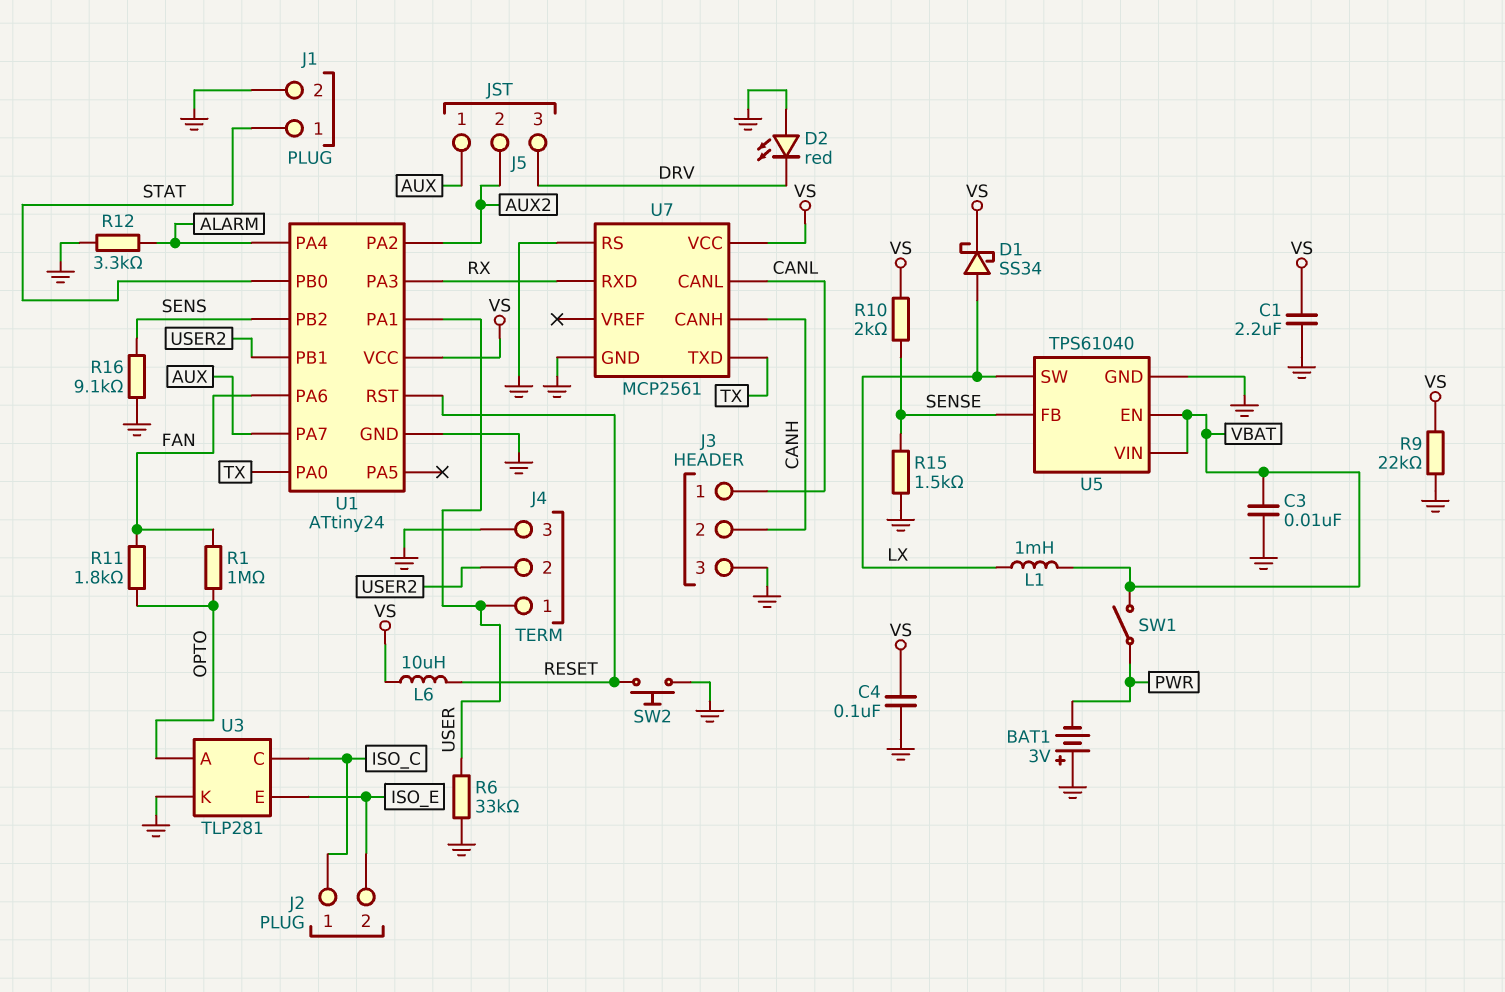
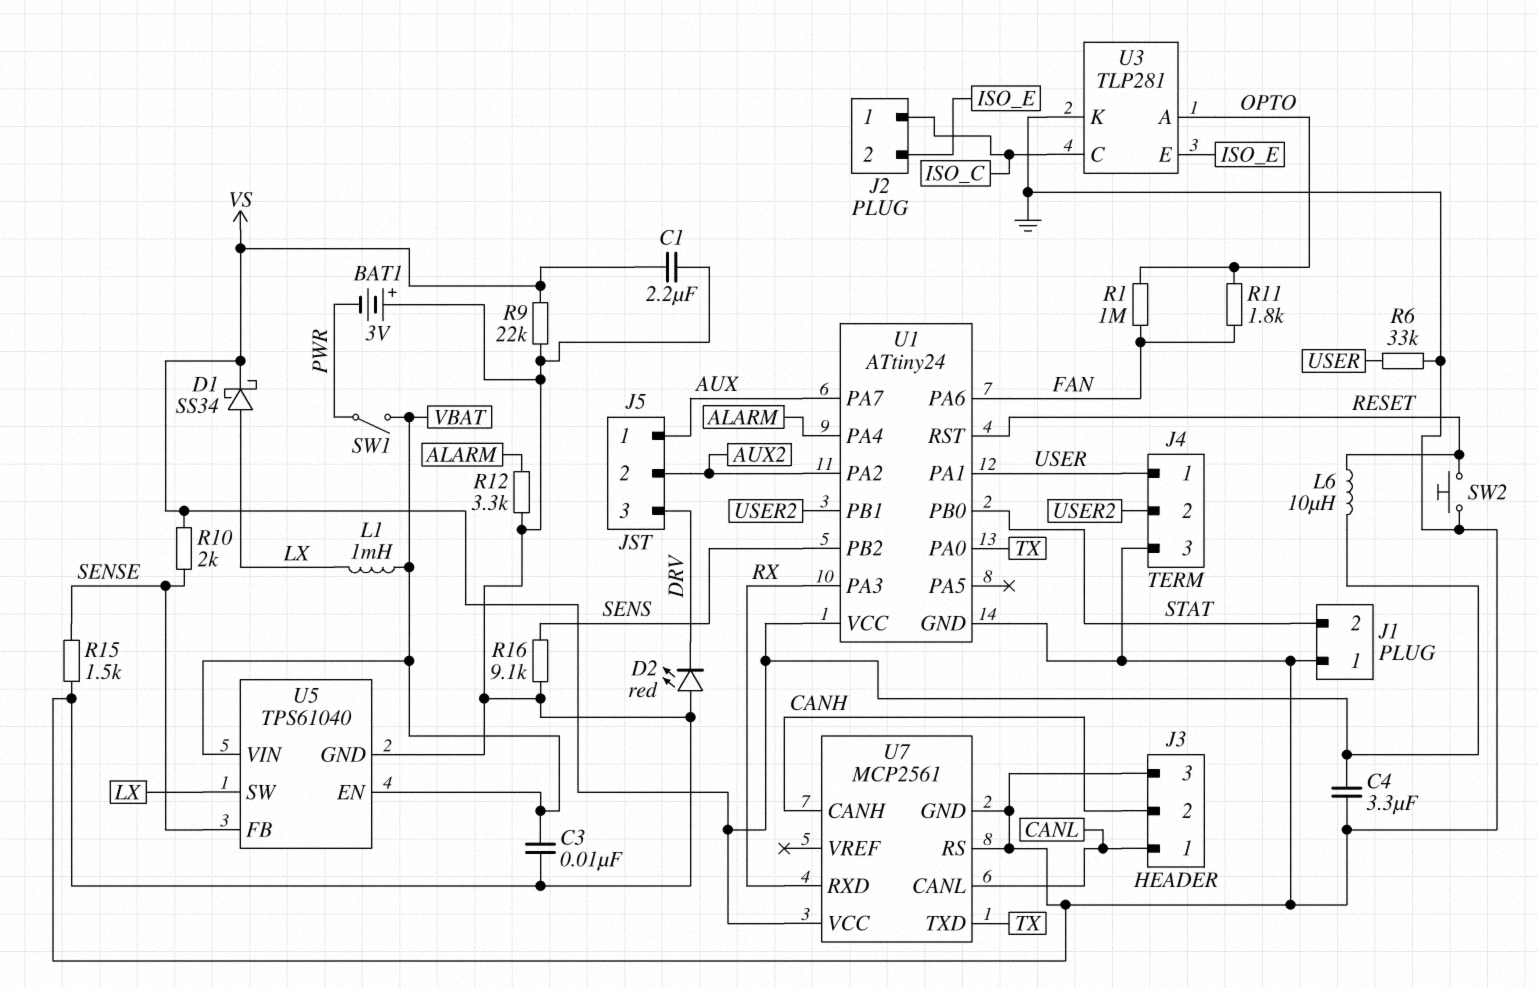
C4: 100nF (GND, VS) -> 3.3uF (GND, VS)
J1 pin 1: STAT -> GND
J1 pin 2: GND -> STAT

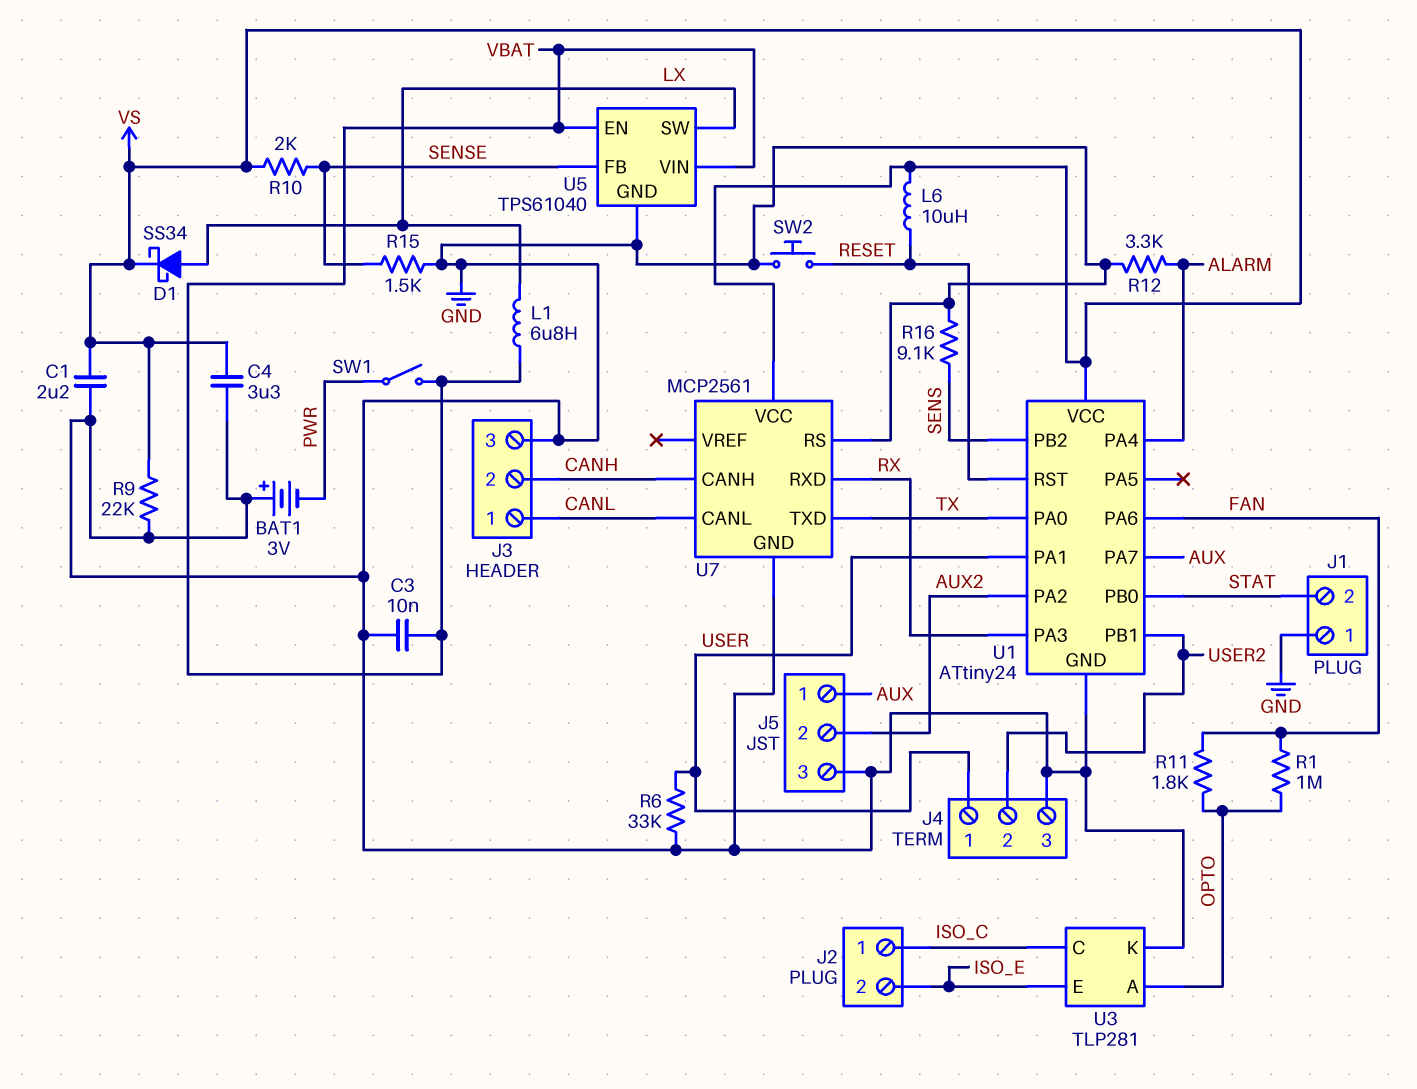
D2: LED red (A GND, K DRV) -> none
J5 pin 3: DRV -> GND
L1: 1mH (LX, VBAT) -> 6.8uH (LX, VBAT)

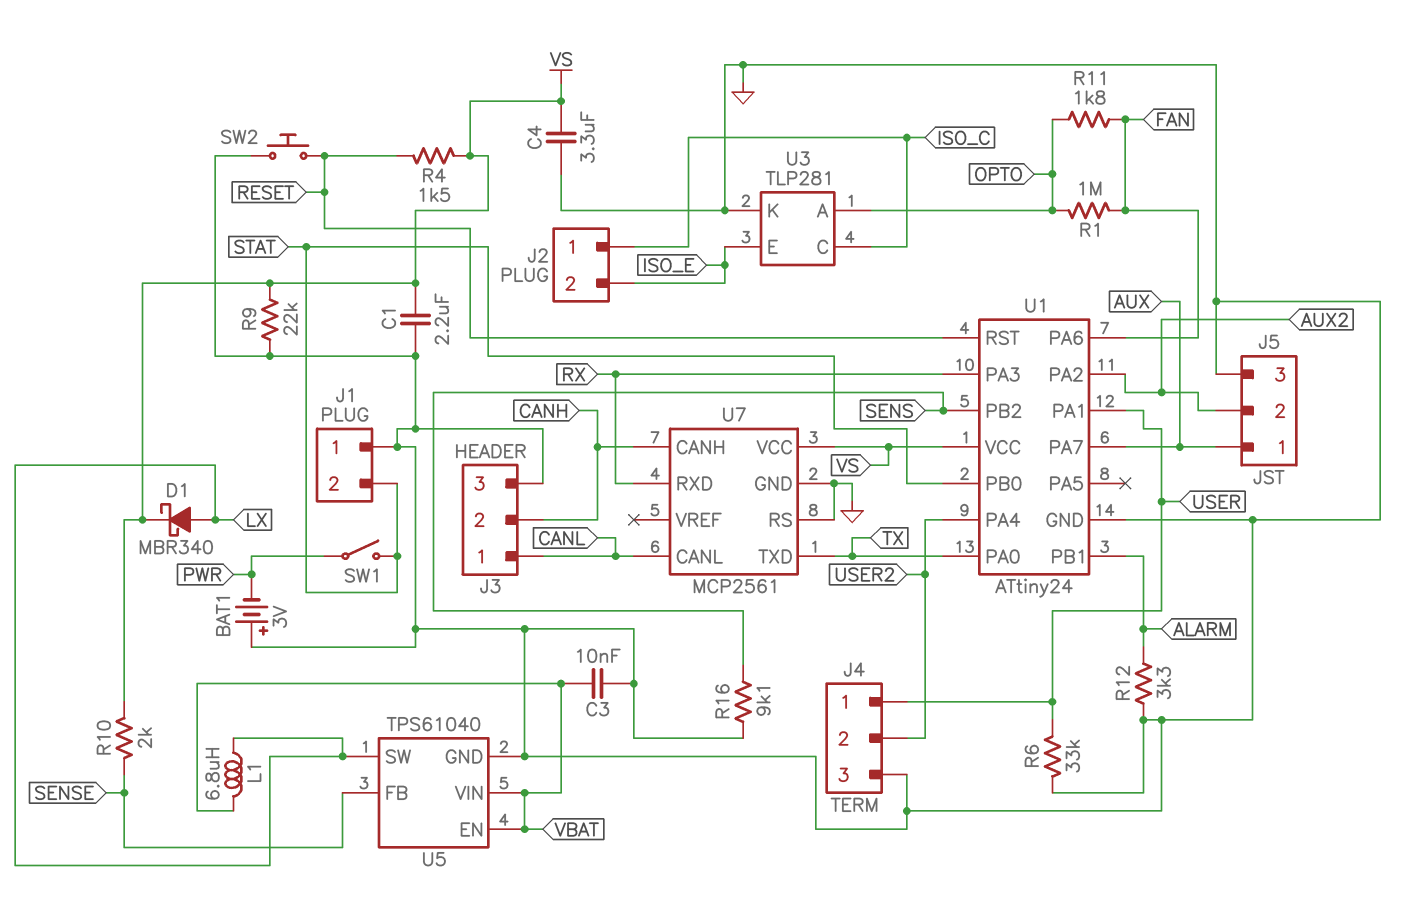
D1: schottky SS34 (A LX, K VS) -> schottky MBR340 (A LX, K VS)
L6: 10uH (RESET, VS) -> none
R4: none -> 1.5k (RESET, VS)
R15: 1.5k (GND, SENSE) -> none
SW1: switch (PWR, VBAT) -> switch (PWR, STAT)
U1 pin PA4: ALARM -> USER2
U1 pin PB1: USER2 -> ALARM

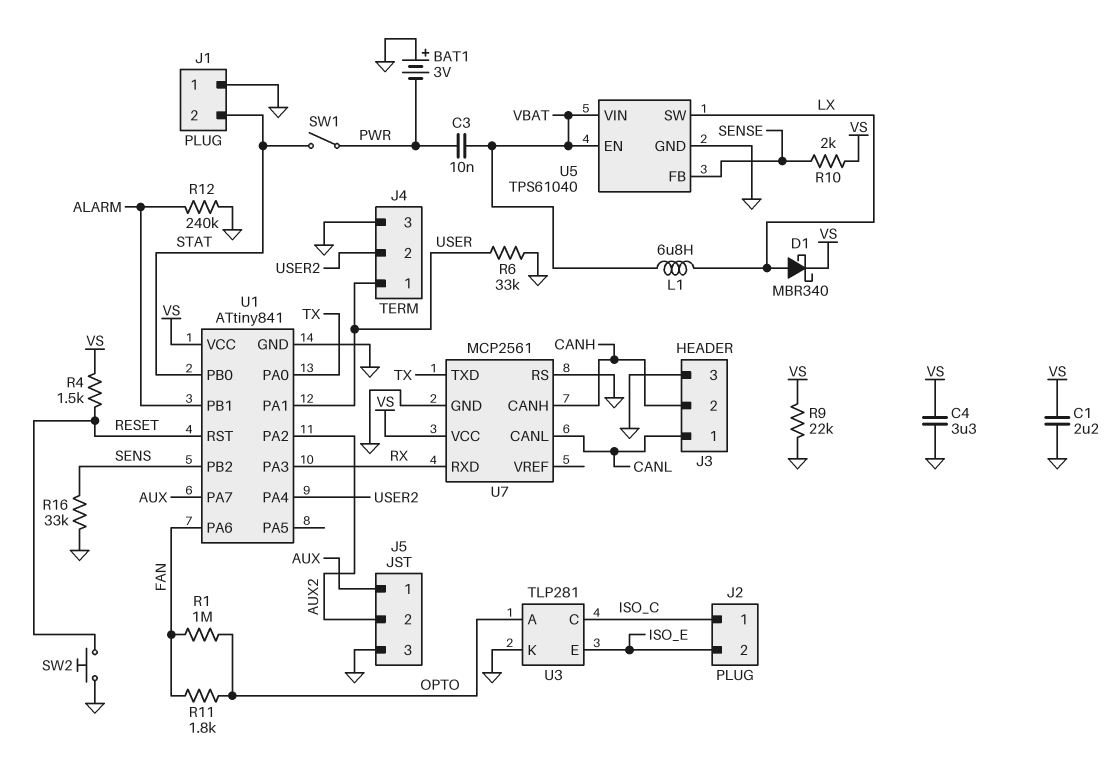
C3: 10nF (GND, VBAT) -> 10nF (PWR, VBAT)
R12: 3.3k (ALARM, GND) -> 240k (ALARM, GND)
R16: 9.1k (GND, SENS) -> 33k (GND, SENS)
U1: ATtiny24 -> ATtiny841

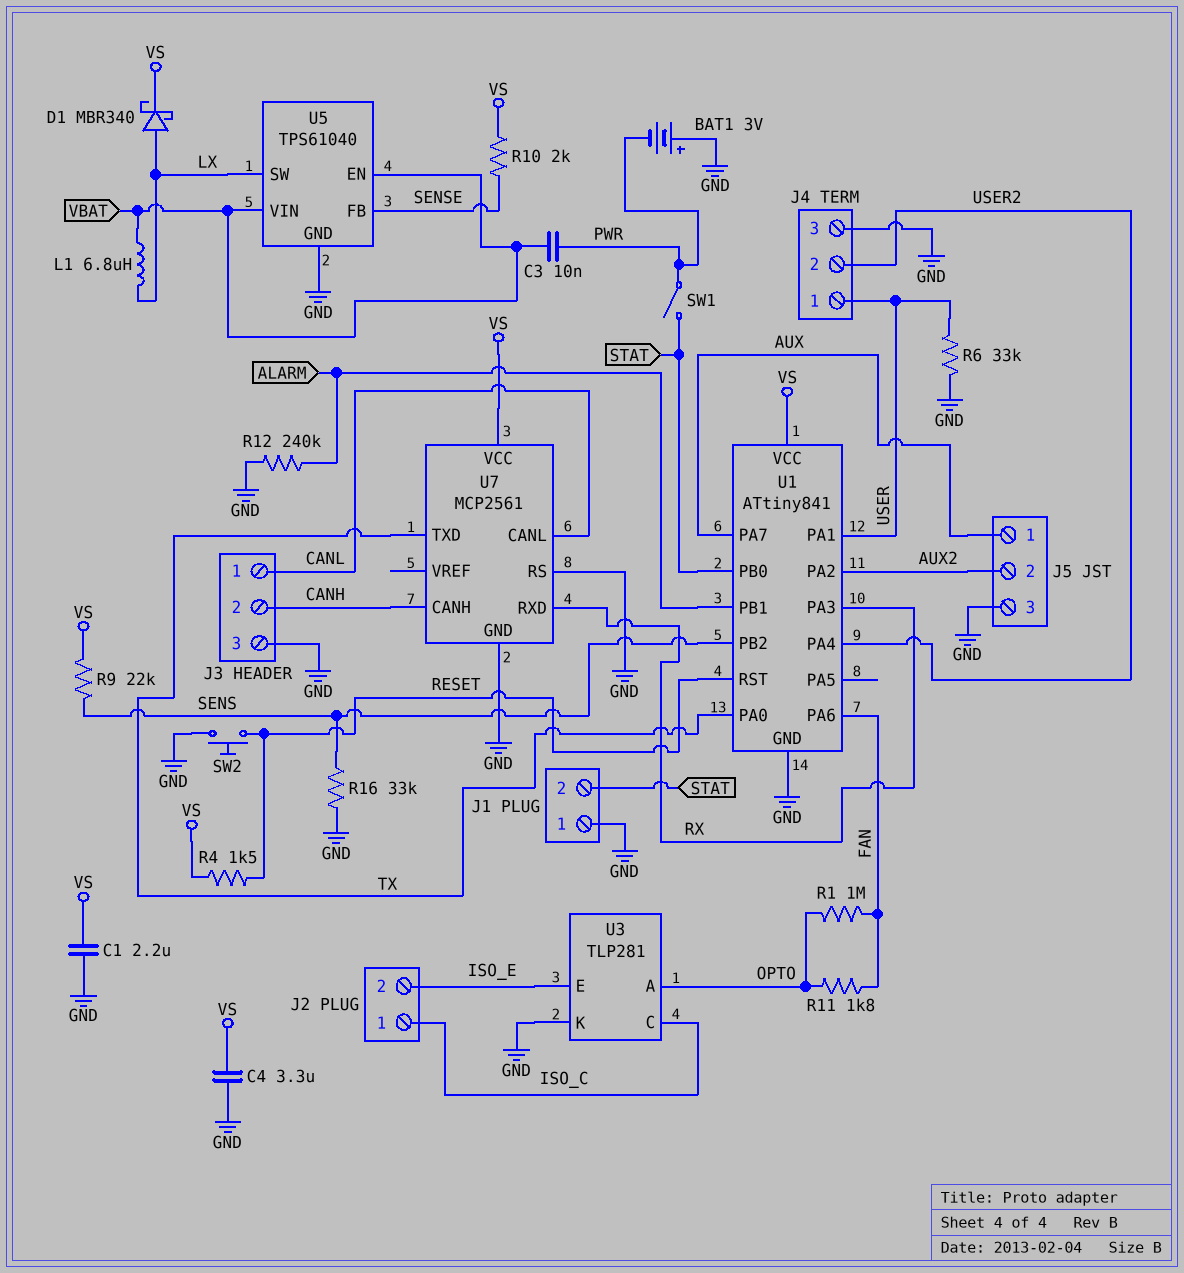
R9: 22k (GND, VS) -> 22k (SENS, VS)

